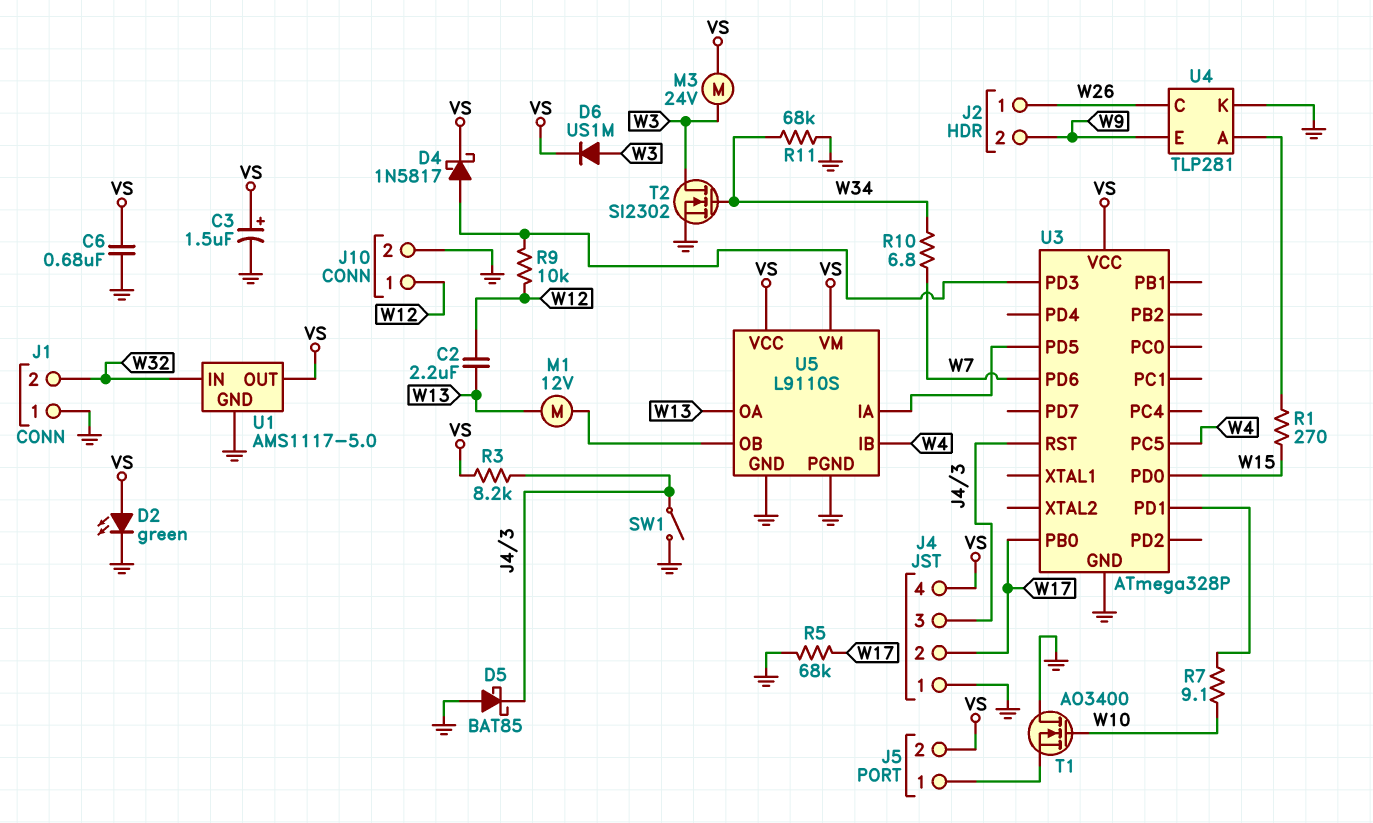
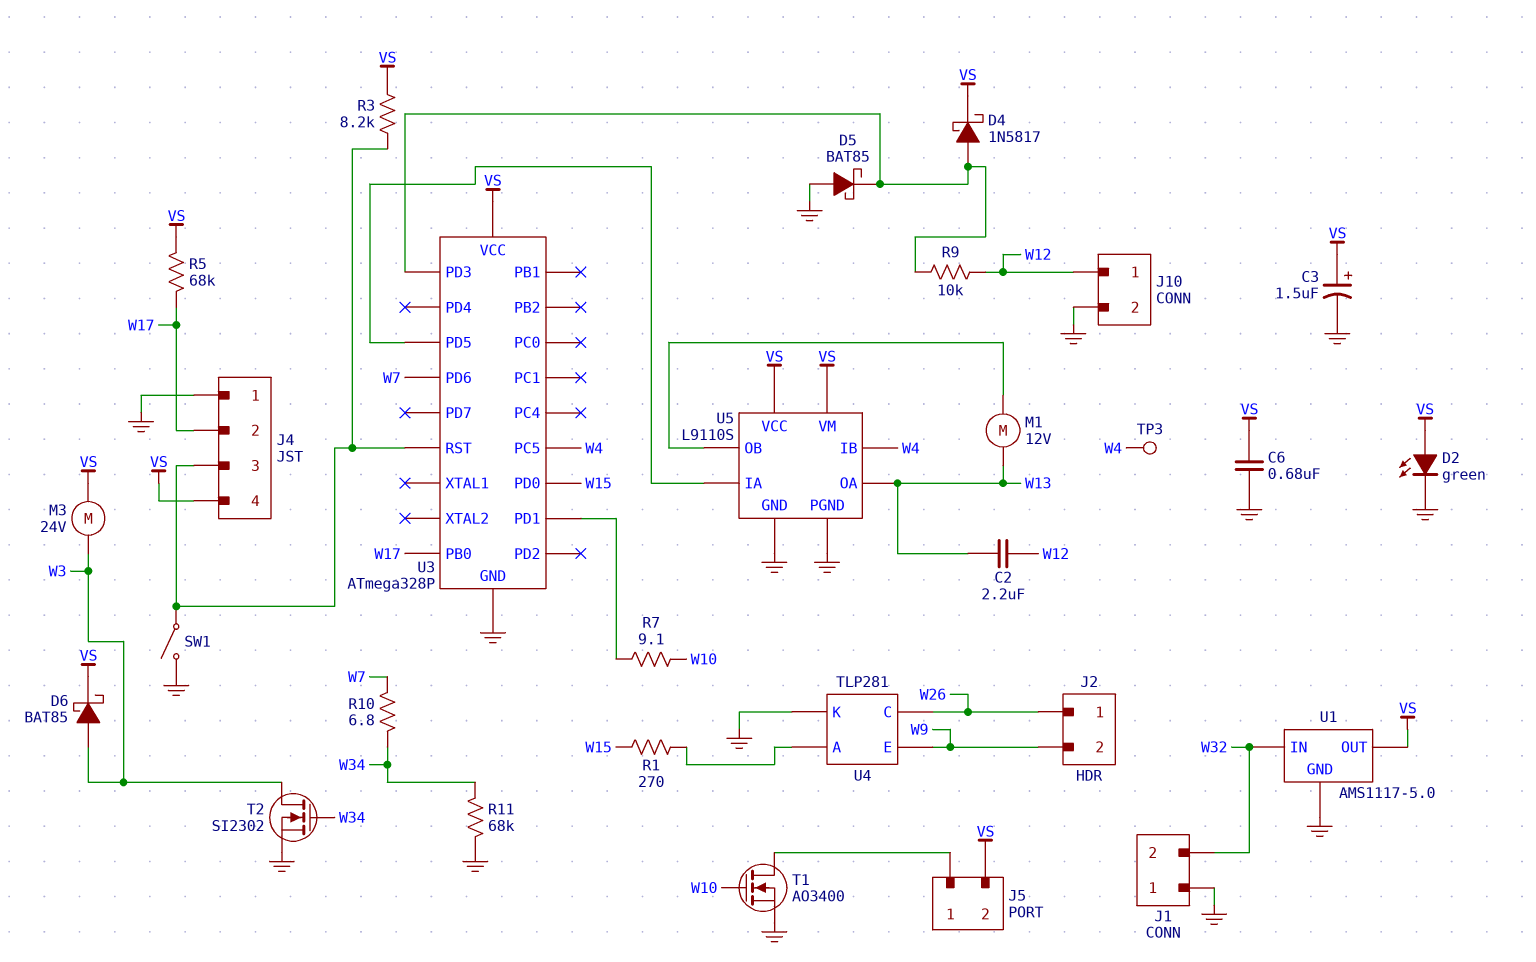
D5: schottky BAT85 (A GND, K J4/3) -> schottky BAT85 (A GND, K U3/PD3)
D6: diode US1M (A W3, K VS) -> schottky BAT85 (A W3, K VS)
R5: 68k (GND, W17) -> 68k (VS, W17)
T1: NMOS AO3400 (G W10, D GND, S J5/1) -> NMOS AO3400 (G W10, D J5/1, S GND)
TP3: none -> test point (W4)

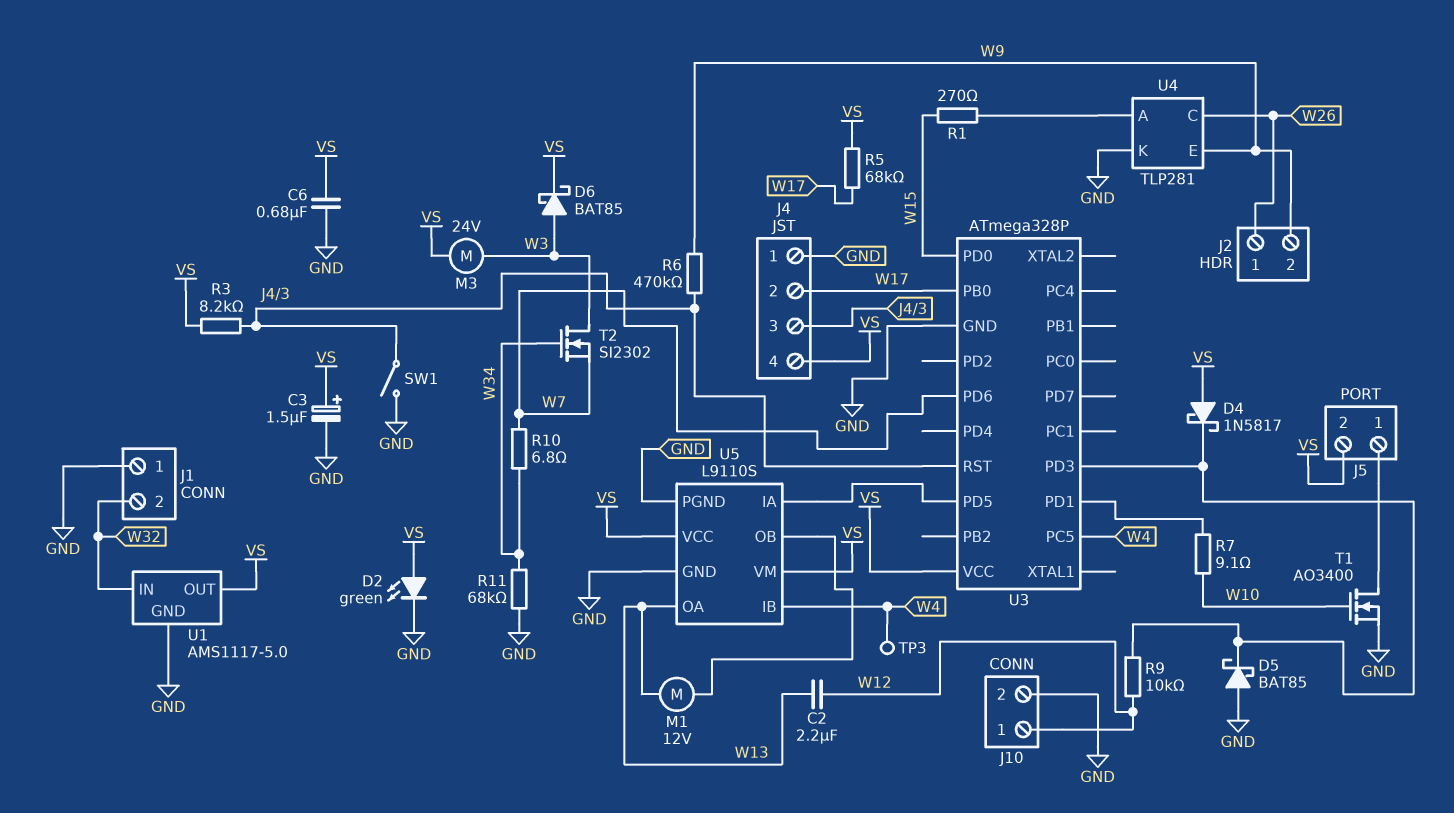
D4: schottky 1N5817 (A U3/PD3, K VS) -> schottky 1N5817 (A VS, K U3/PD3)
R6: none -> 470k (J4/3, W9)
T2: NMOS SI2302 (G W34, D W3, S GND) -> NMOS SI2302 (G W34, D W3, S W7)

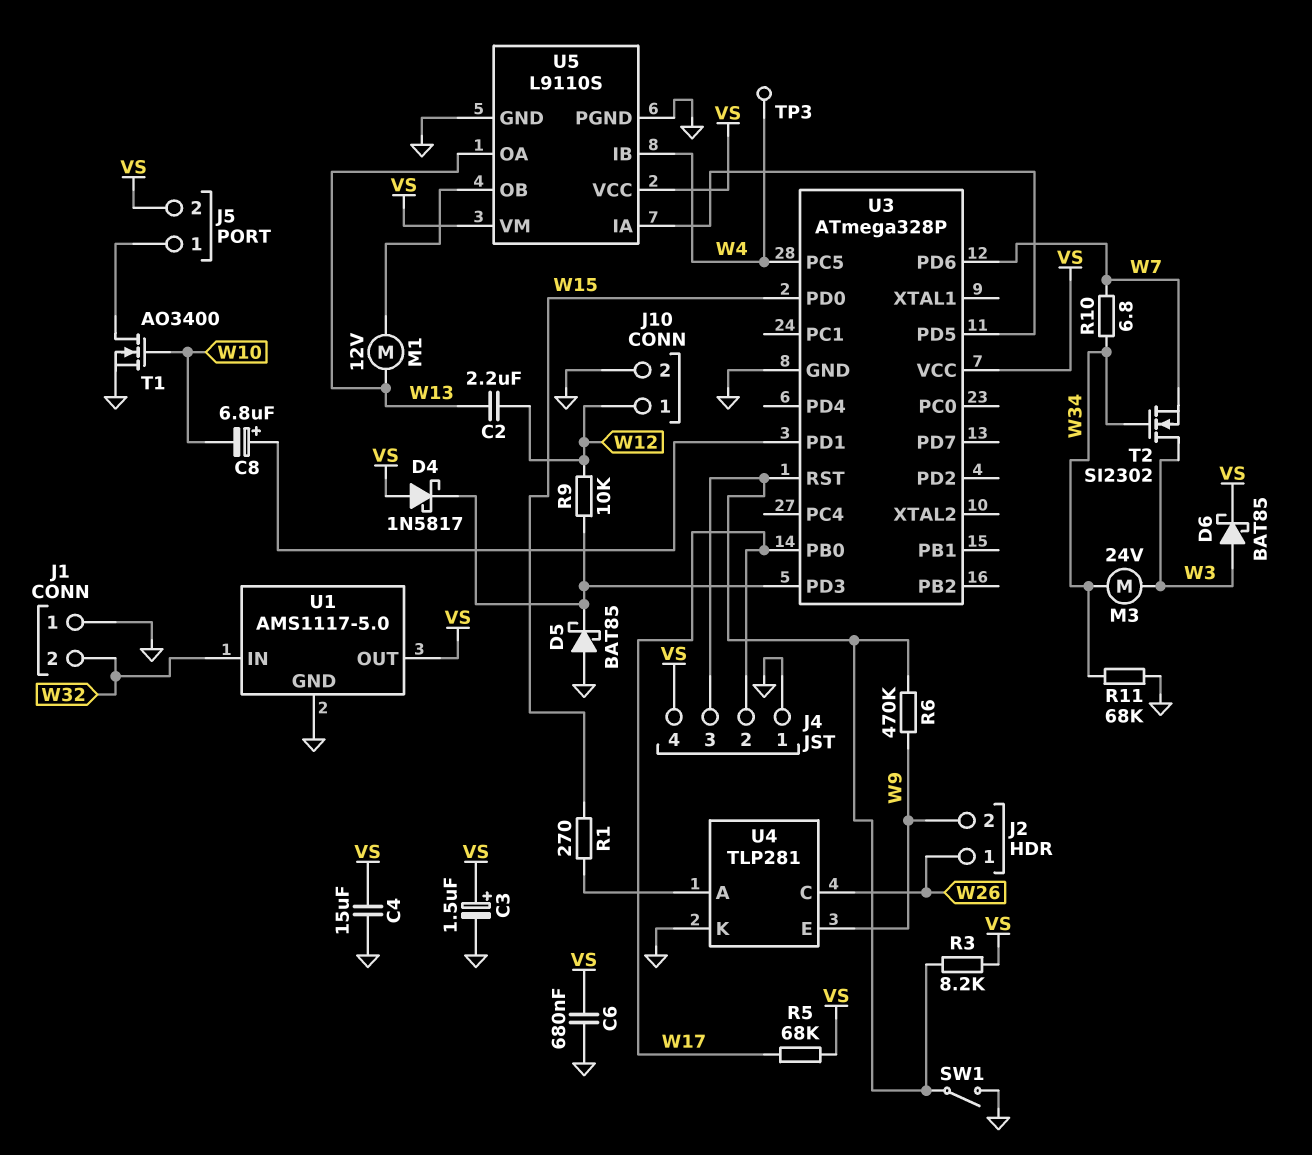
C4: none -> 15uF (GND, VS)
C8: none -> 6.8uF (plus U3/PD1, minus W10)
D2: LED green (A VS, K GND) -> none
M3: motor 24V (VS, W3) -> motor 24V (W3, W34)
R7: 9.1 (U3/PD1, W10) -> none

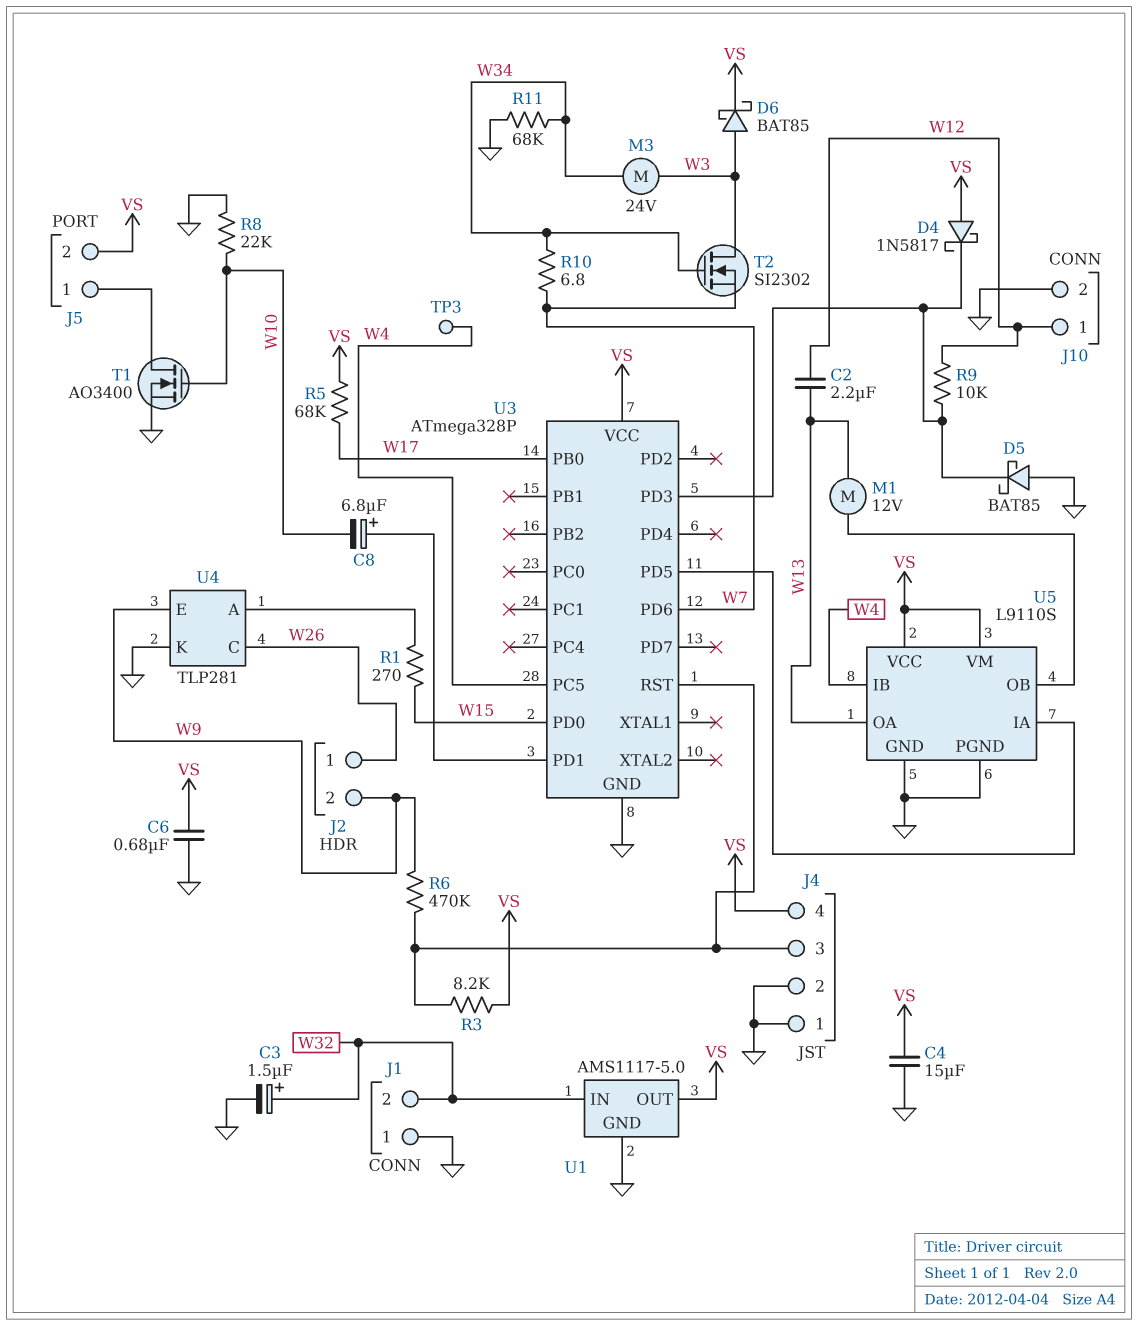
C3: 1.5uF (plus VS, minus GND) -> 1.5uF (plus W32, minus GND)
J4 pin 2: W17 -> GND
R8: none -> 22k (GND, W10)
SW1: switch (GND, J4/3) -> none

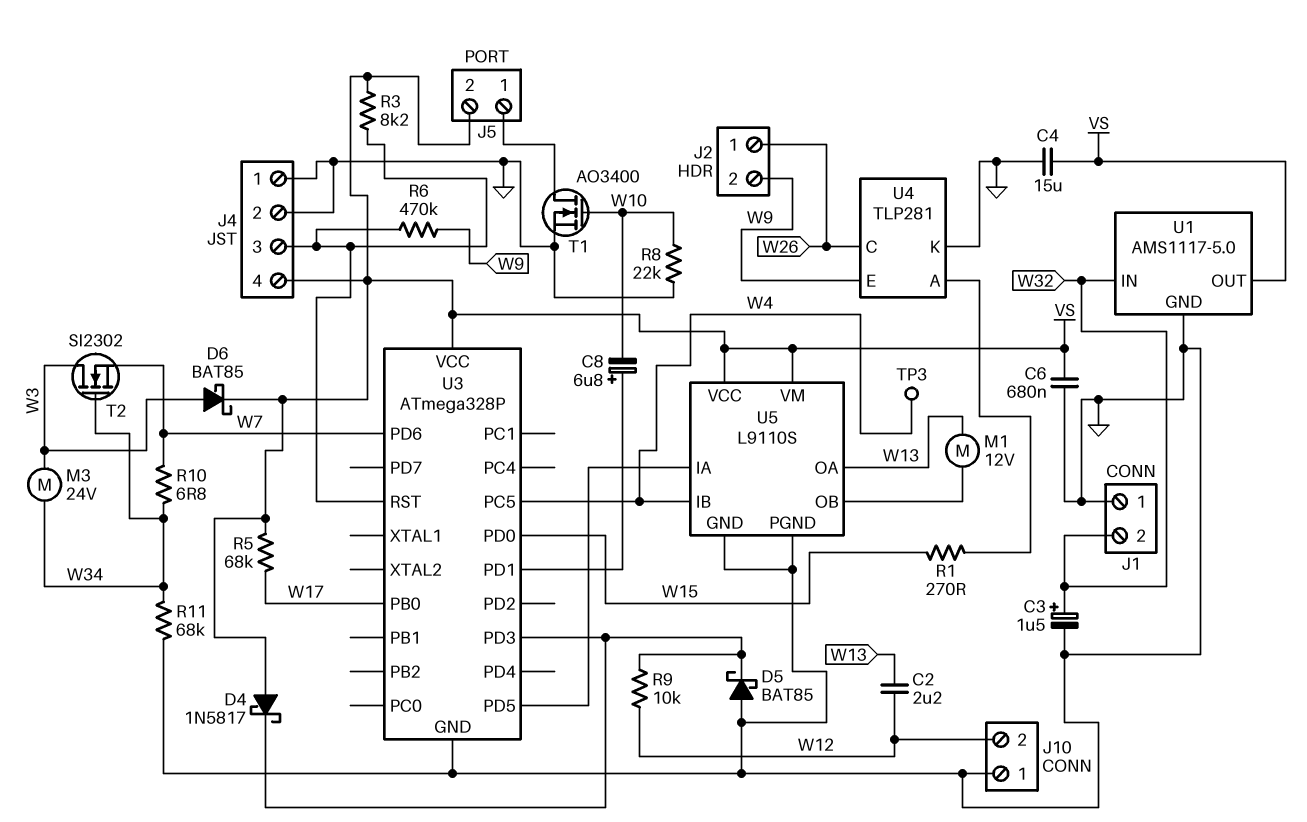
J10 pin 1: W12 -> GND
J10 pin 2: GND -> W12

